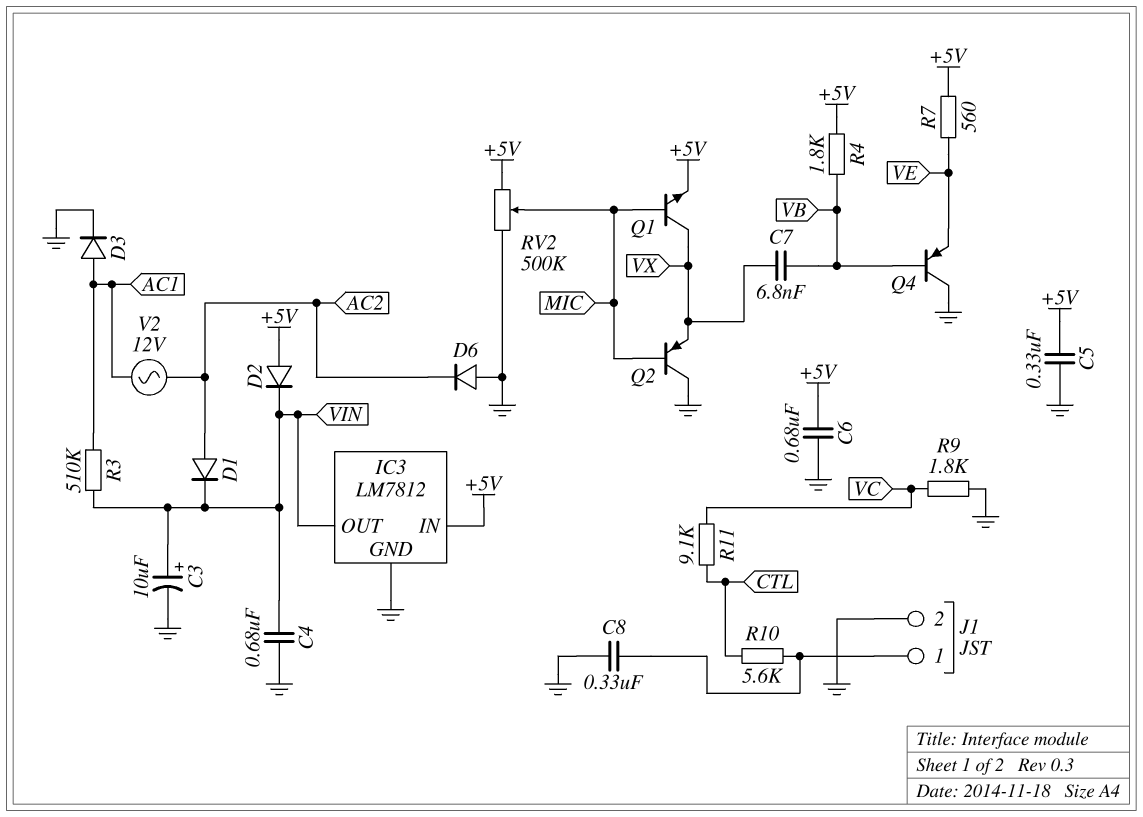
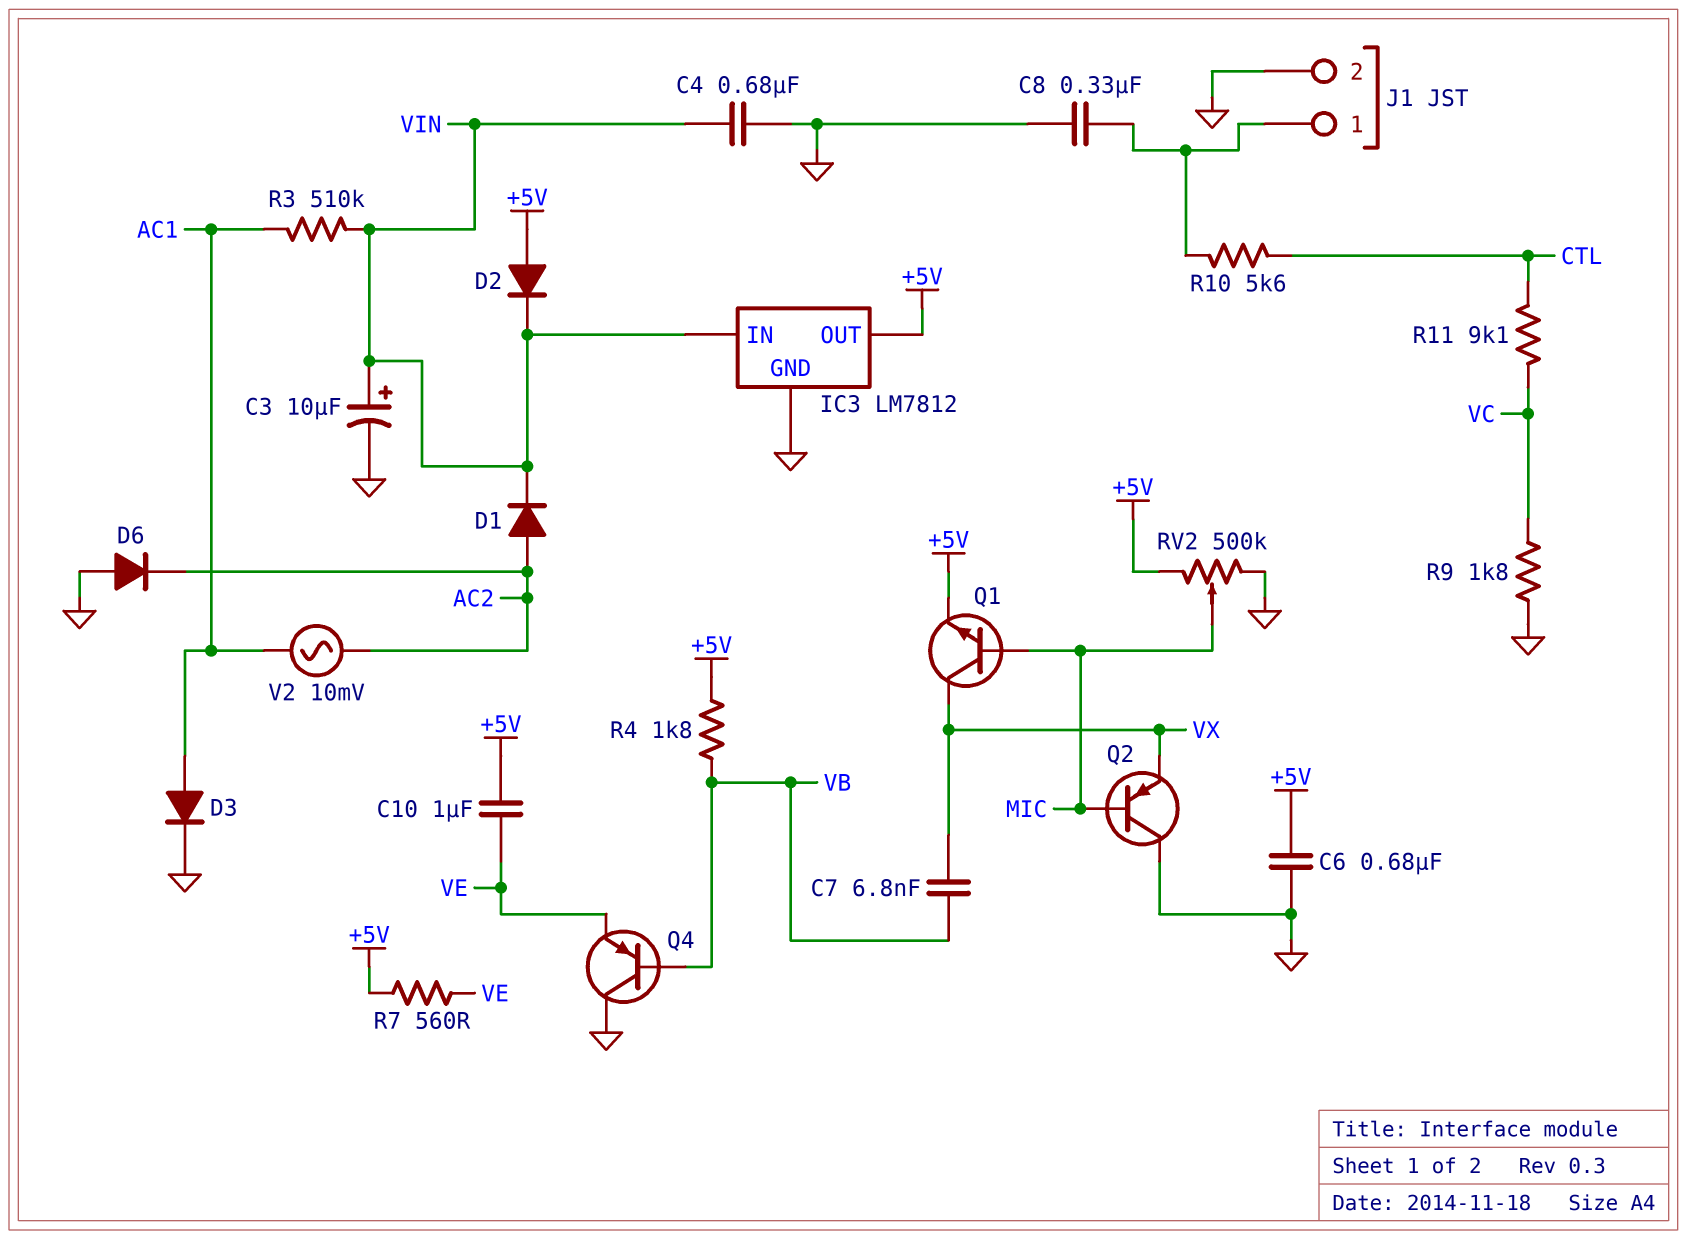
C5: 330nF (+5V, GND) -> none
C10: none -> 1uF (+5V, VE)
IC3 pin IN: +5V -> VIN
IC3 pin OUT: VIN -> +5V
V2: AC 12V (AC1, AC2) -> AC 10mV (AC1, AC2)

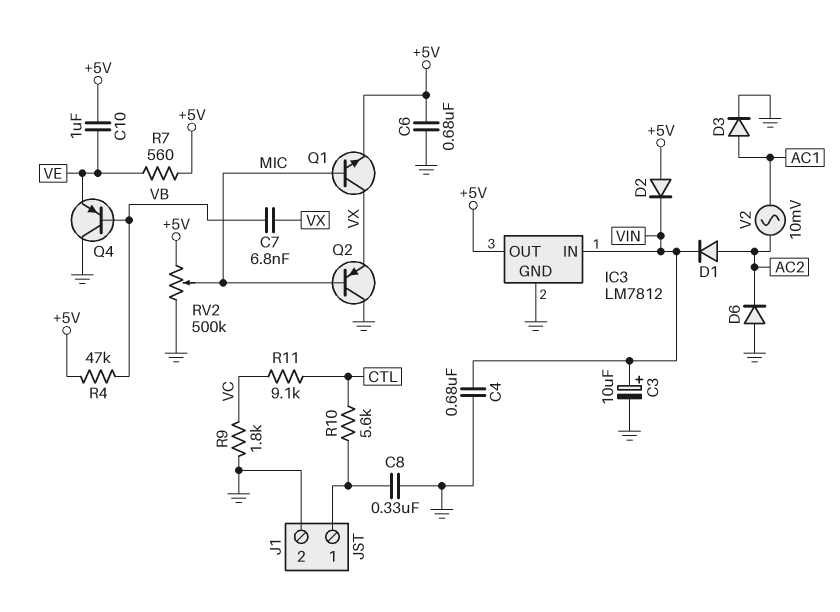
R3: 510k (AC1, VIN) -> none
R4: 1.8k (+5V, VB) -> 47k (+5V, VB)

